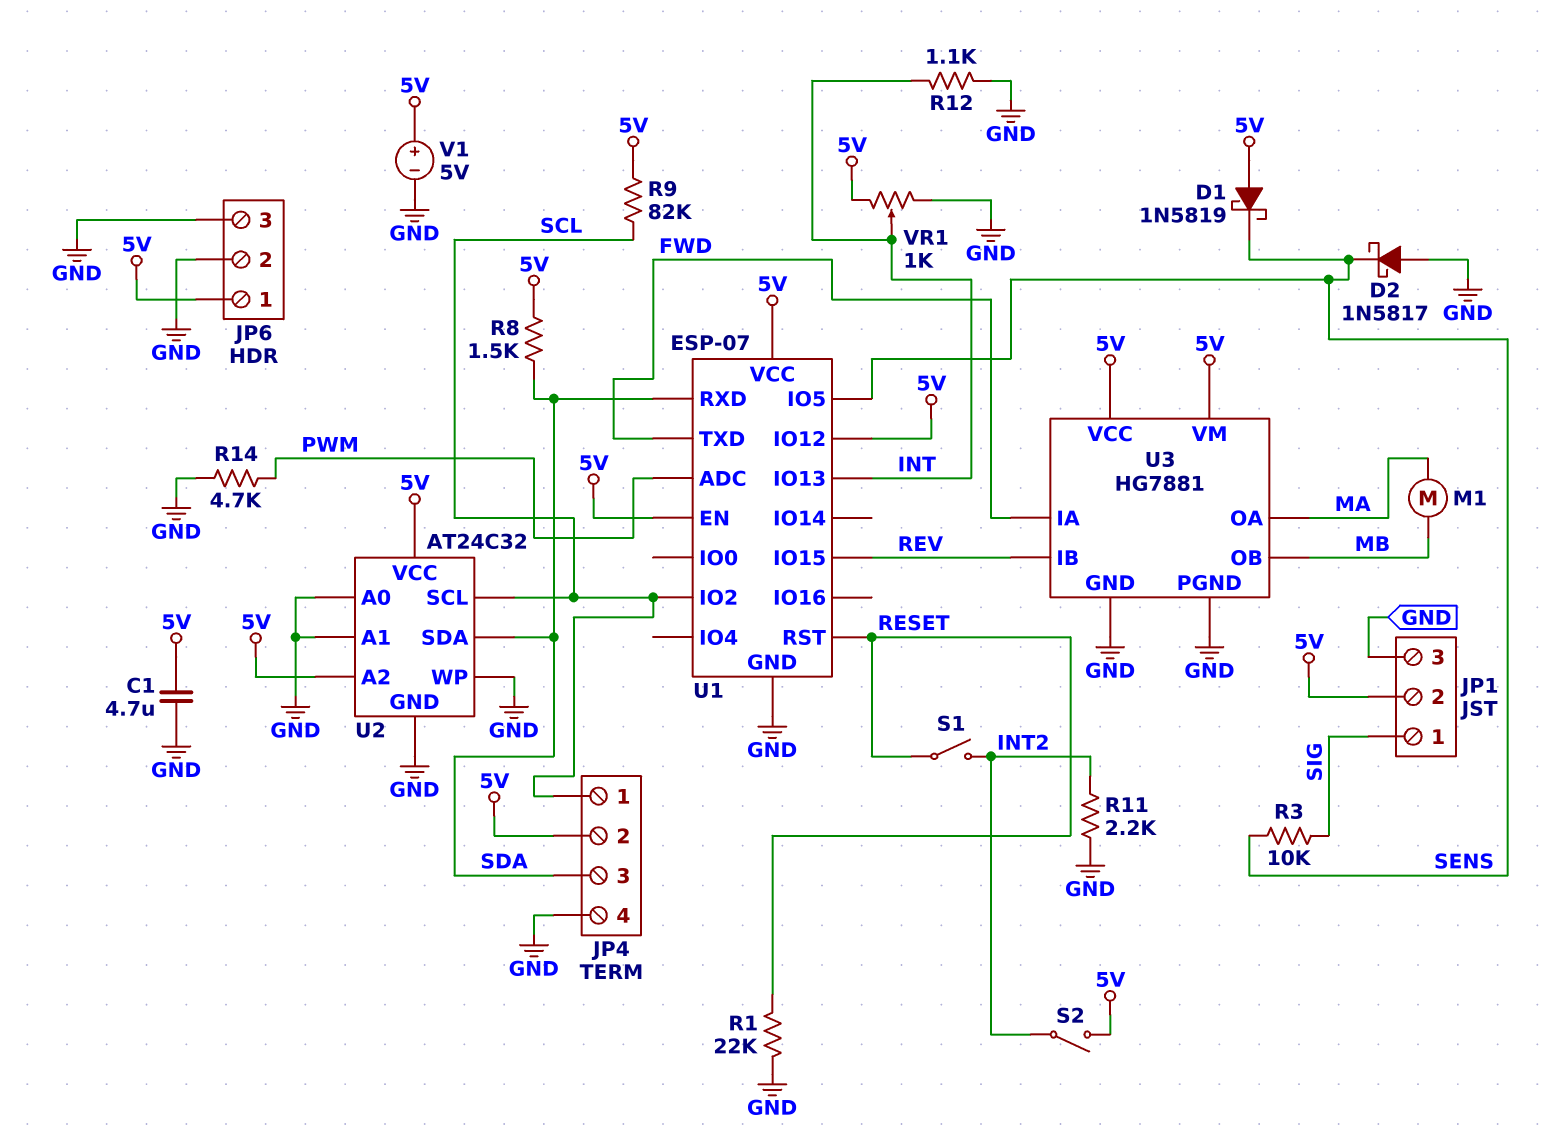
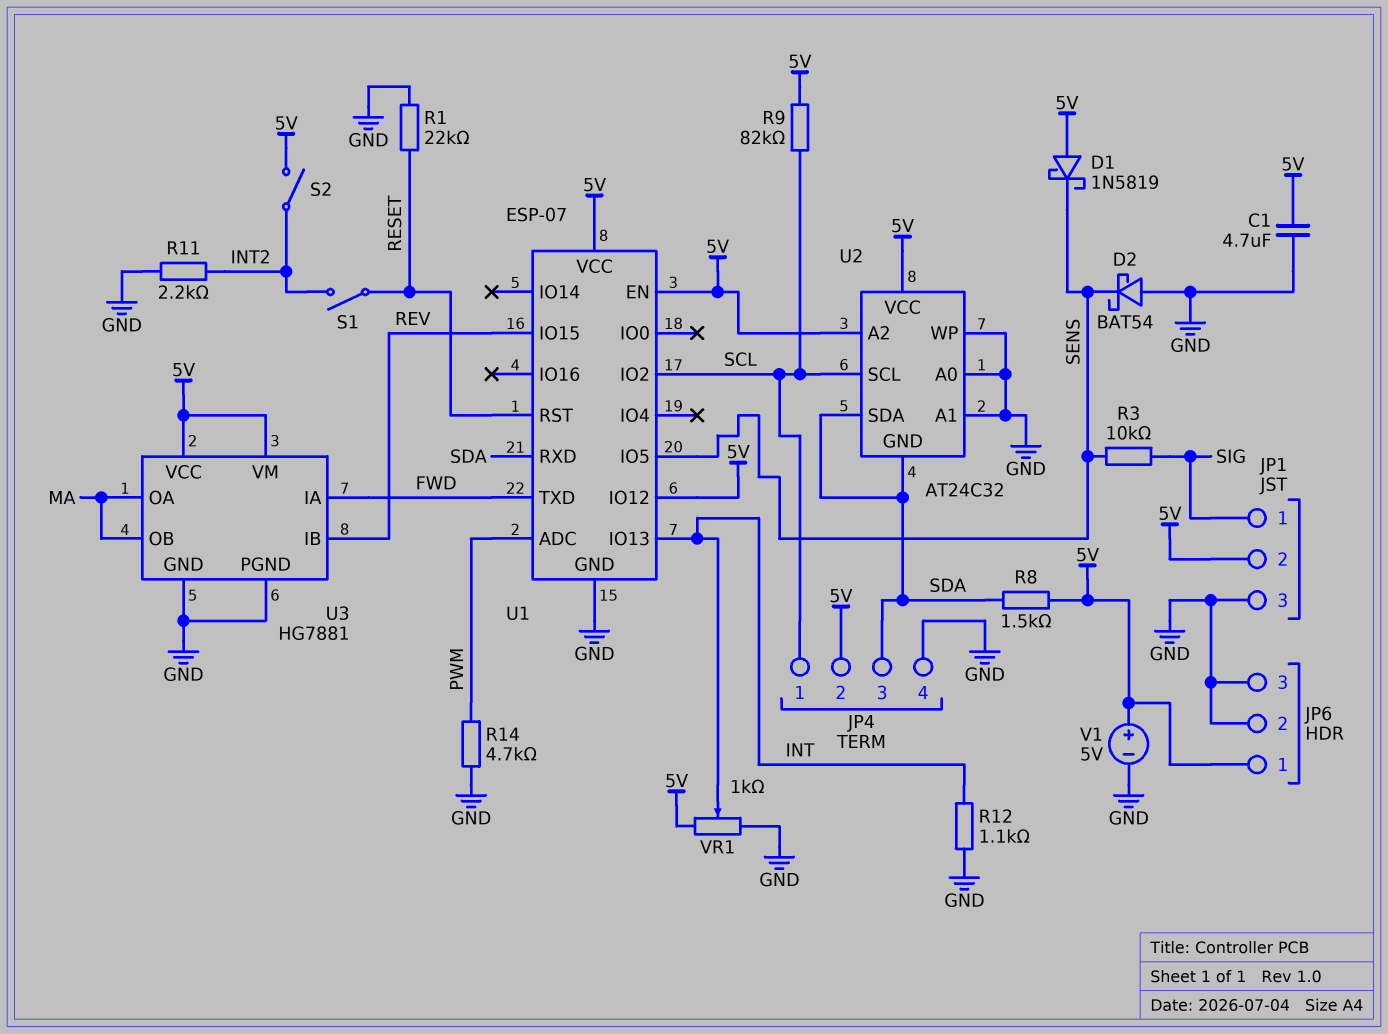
D2: schottky 1N5817 (A GND, K SENS) -> schottky BAT54 (A GND, K SENS)
M1: motor (MA, MB) -> none
U2 pin GND: GND -> SDA
U3 pin OB: MB -> MA

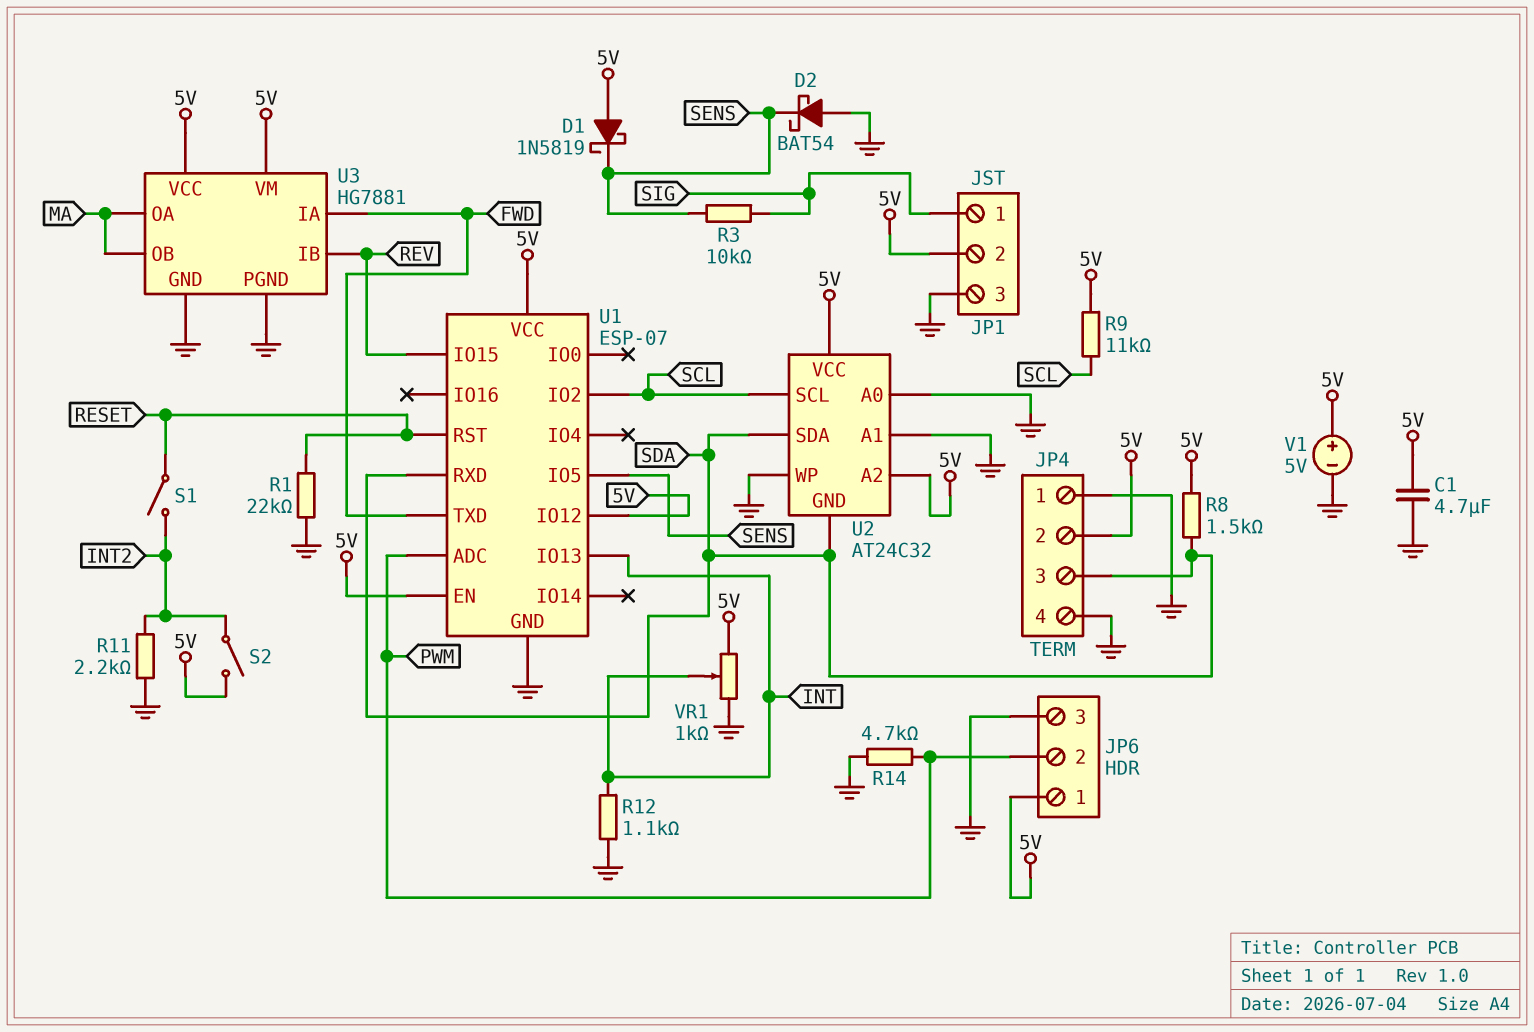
JP4 pin 1: SCL -> GND
JP6 pin 2: GND -> PWM
R9: 82k (5V, SCL) -> 11k (5V, SCL)

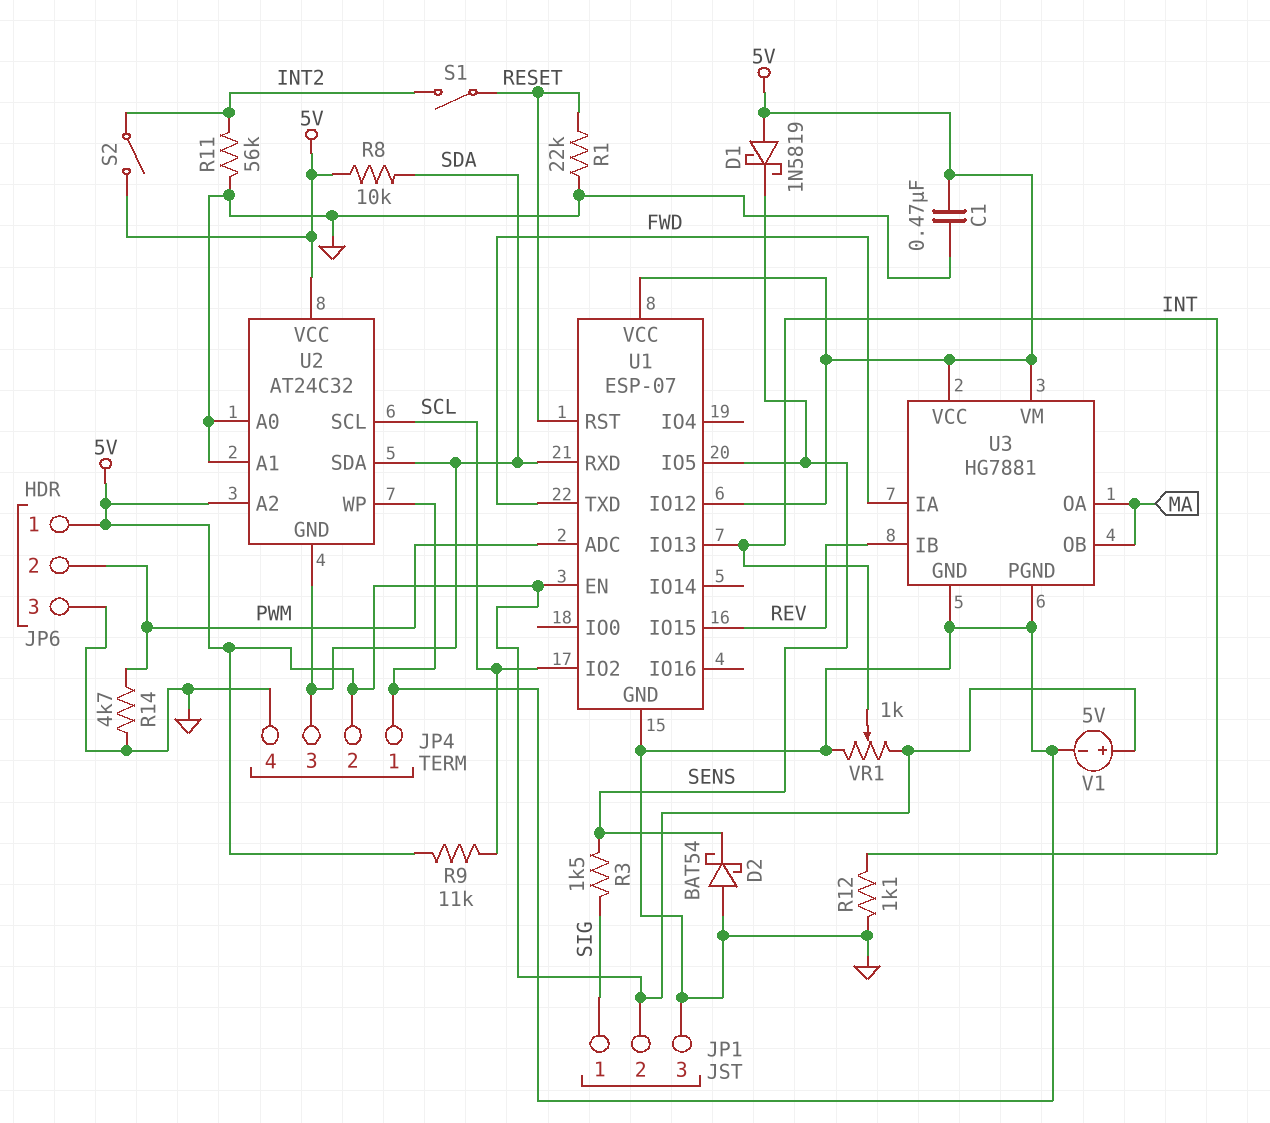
C1: 4.7uF (5V, GND) -> 470nF (5V, GND)
R3: 10k (SENS, SIG) -> 1.5k (SENS, SIG)
R8: 1.5k (5V, SDA) -> 10k (5V, SDA)
R11: 2.2k (GND, INT2) -> 56k (GND, INT2)

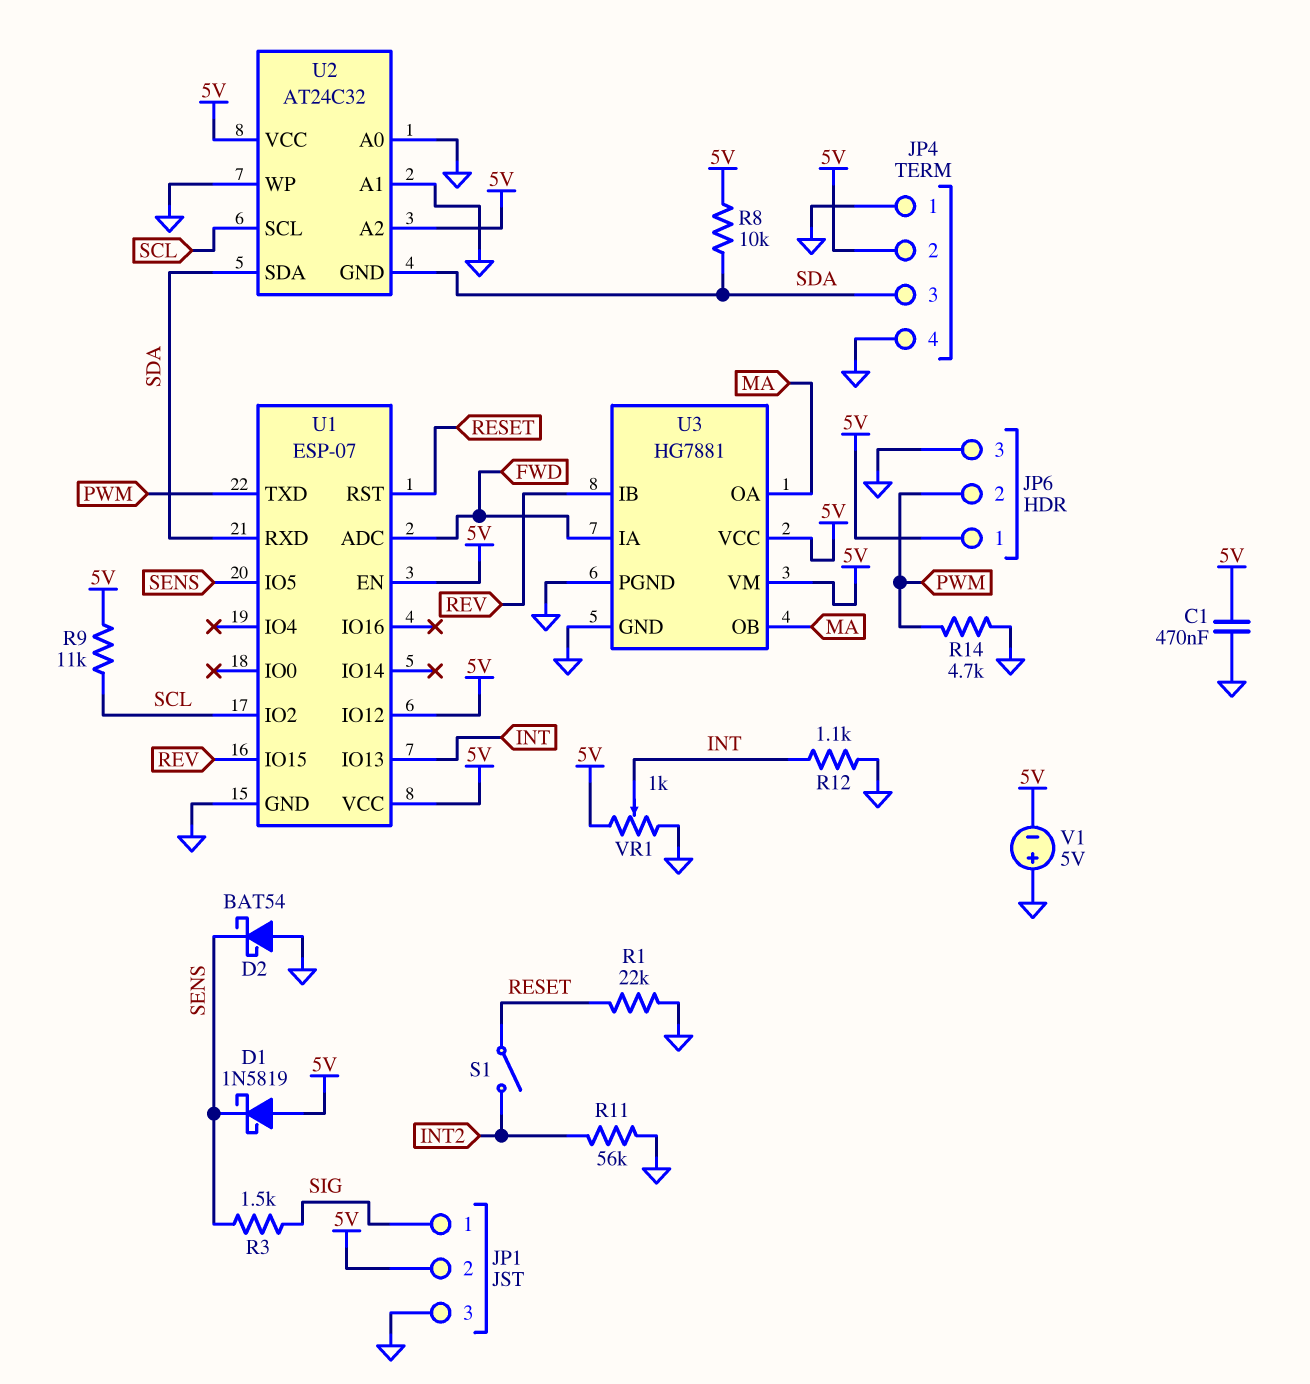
S2: switch (5V, INT2) -> none
U1 pin ADC: PWM -> FWD
U1 pin TXD: FWD -> PWM
V1: 5V (plus 5V, minus GND) -> 5V (plus GND, minus 5V)

